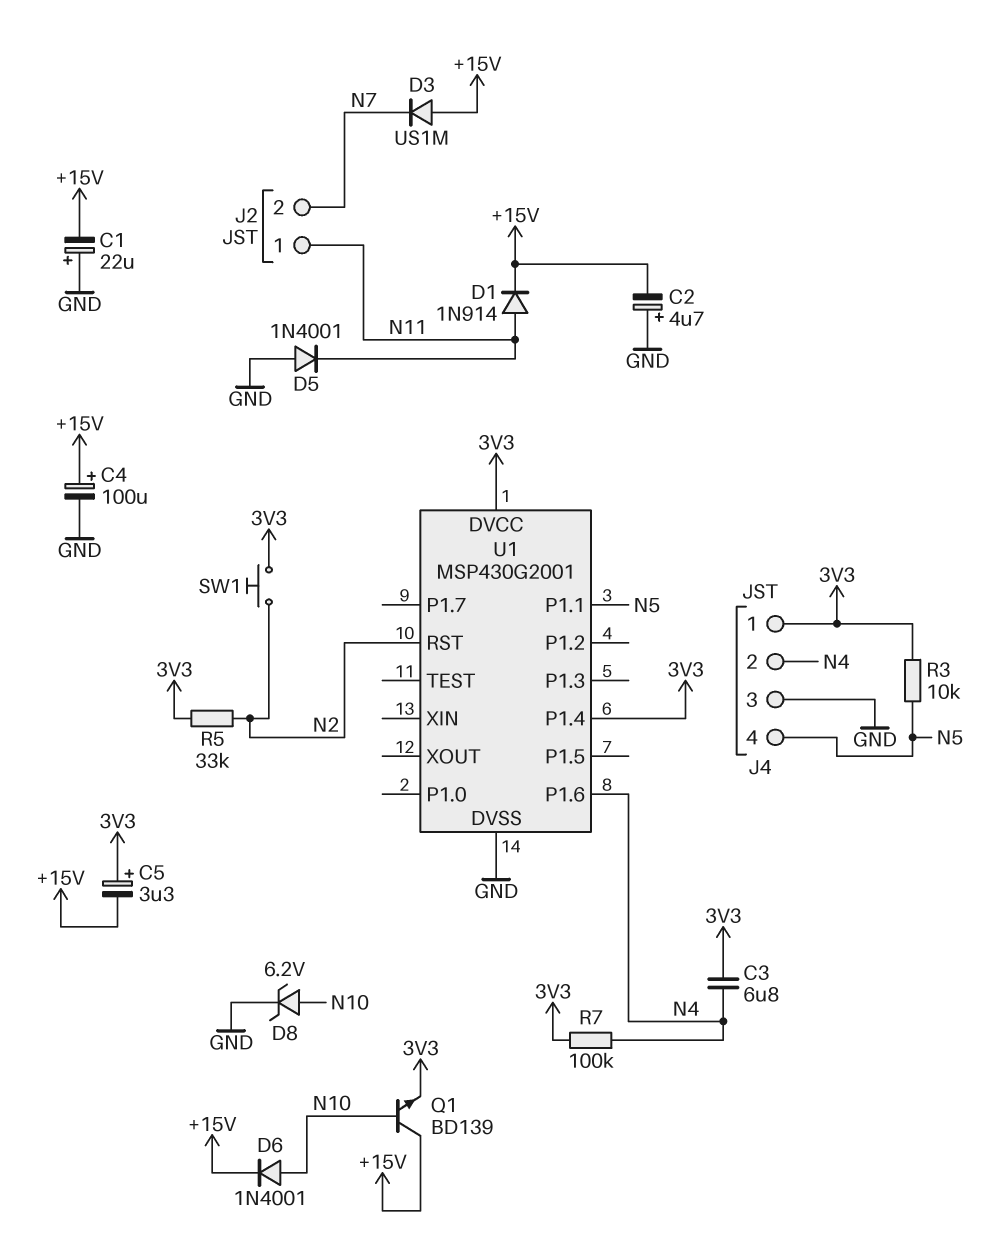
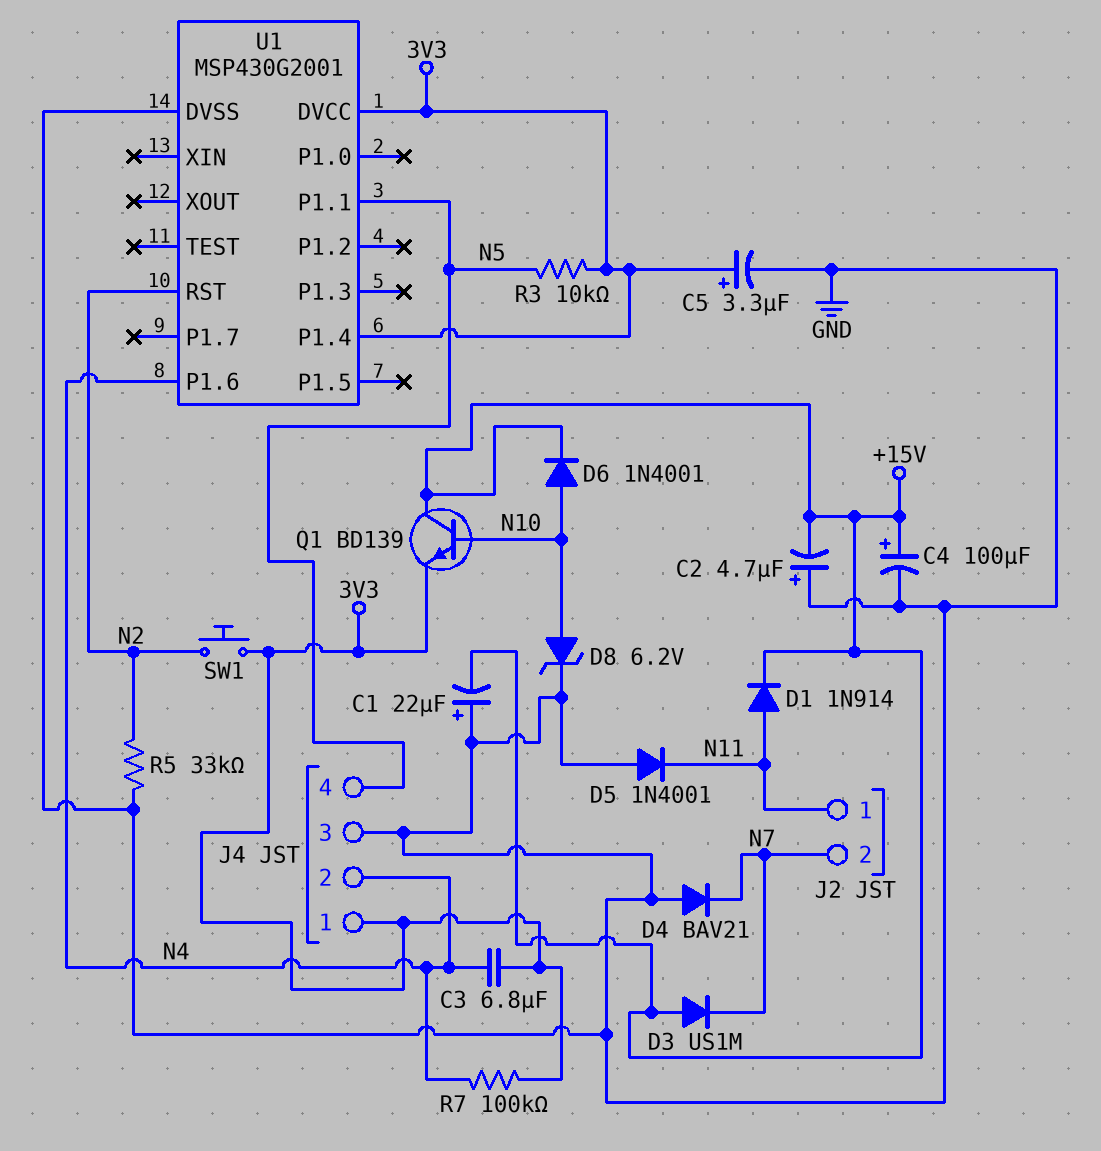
C5: 3.3uF (plus 3V3, minus +15V) -> 3.3uF (plus 3V3, minus GND)
D4: none -> diode BAV21 (A GND, K N7)
R5: 33k (3V3, N2) -> 33k (GND, N2)

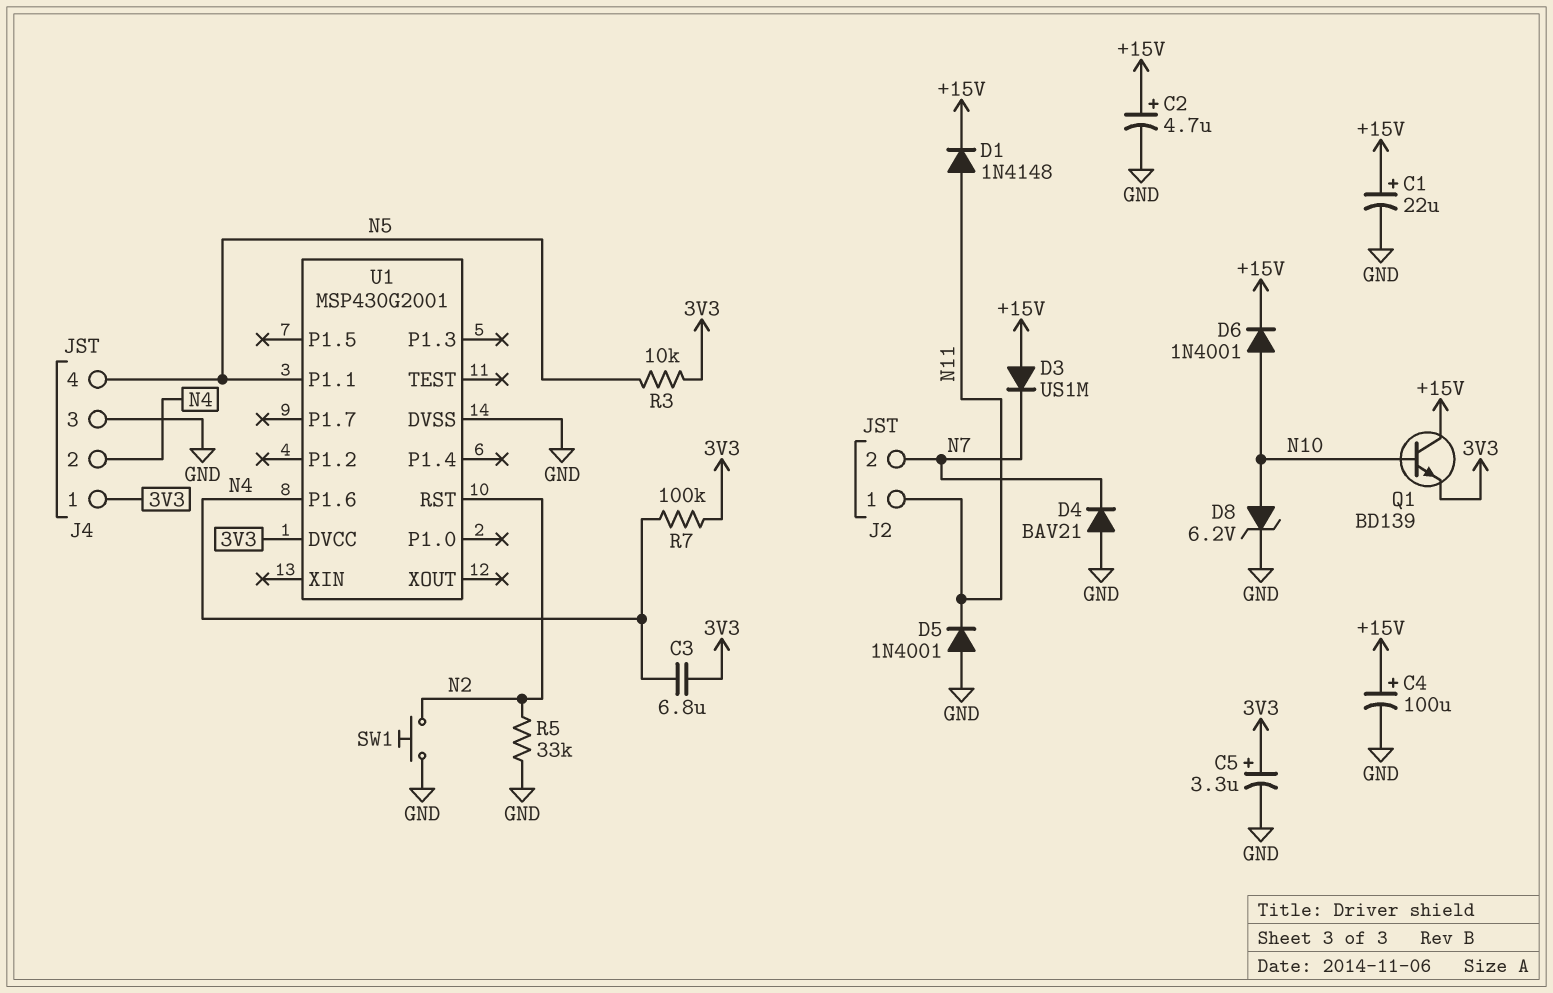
C1: 22uF (plus GND, minus +15V) -> 22uF (plus +15V, minus GND)
C2: 4.7uF (plus GND, minus +15V) -> 4.7uF (plus +15V, minus GND)
D1: diode 1N914 (A N11, K +15V) -> diode 1N4148 (A N11, K +15V)
SW1: button (3V3, N2) -> button (GND, N2)
U1 pin P1.4: 3V3 -> none

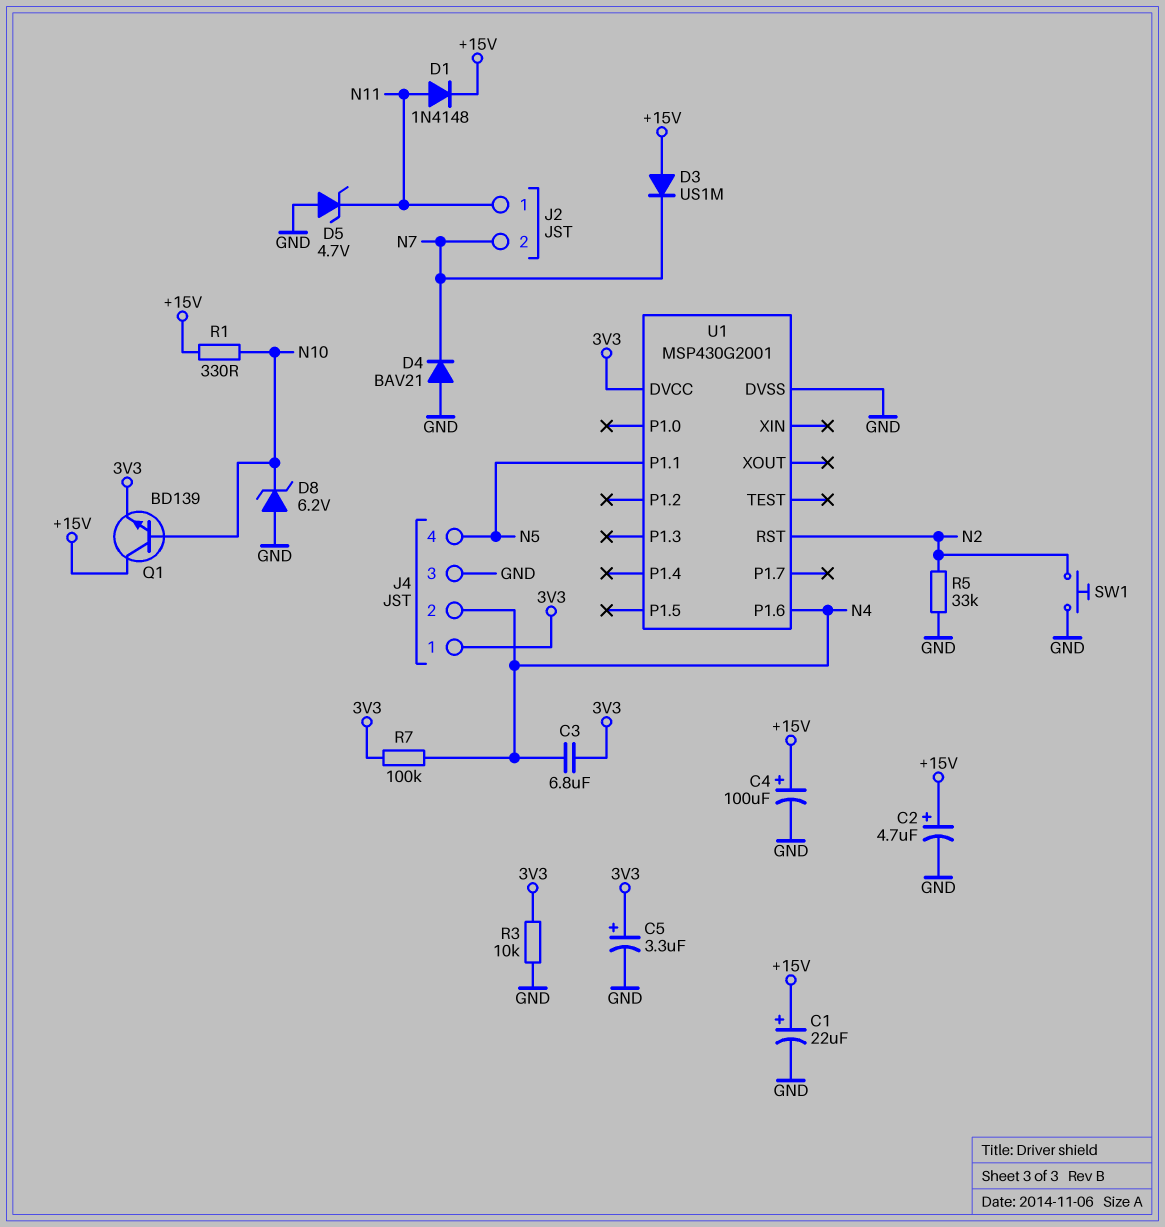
D5: diode 1N4001 (A GND, K N11) -> zener 4.7V (A GND, K N11)
D6: diode 1N4001 (A N10, K +15V) -> none
D8: zener 6.2V (A N10, K GND) -> zener 6.2V (A GND, K N10)
R1: none -> 330 (+15V, N10)
R3: 10k (3V3, N5) -> 10k (3V3, GND)

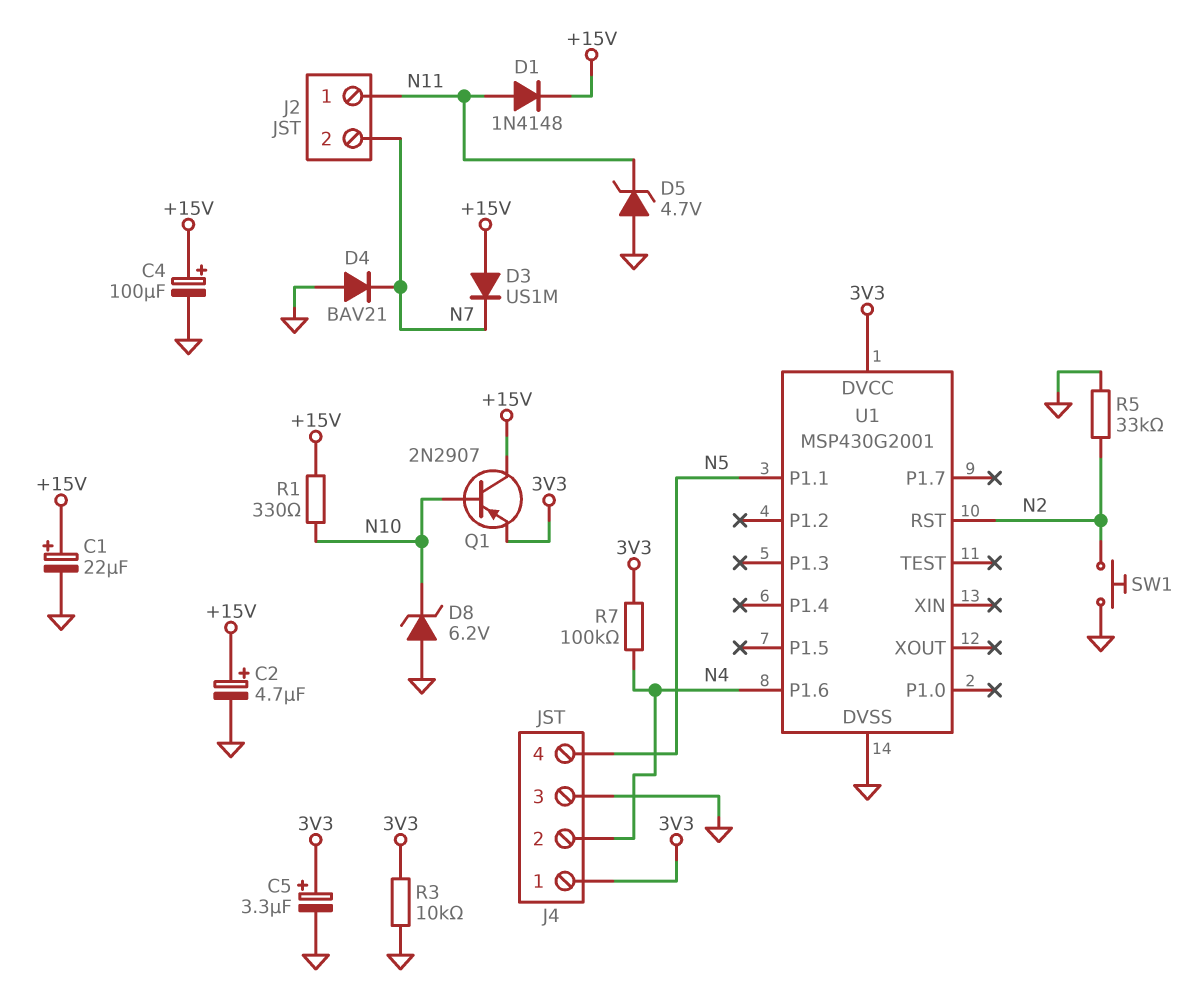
C3: 6.8uF (3V3, N4) -> none
Q1: NPN BD139 (B N10, C +15V, E 3V3) -> PNP 2N2907 (B N10, C +15V, E 3V3)

